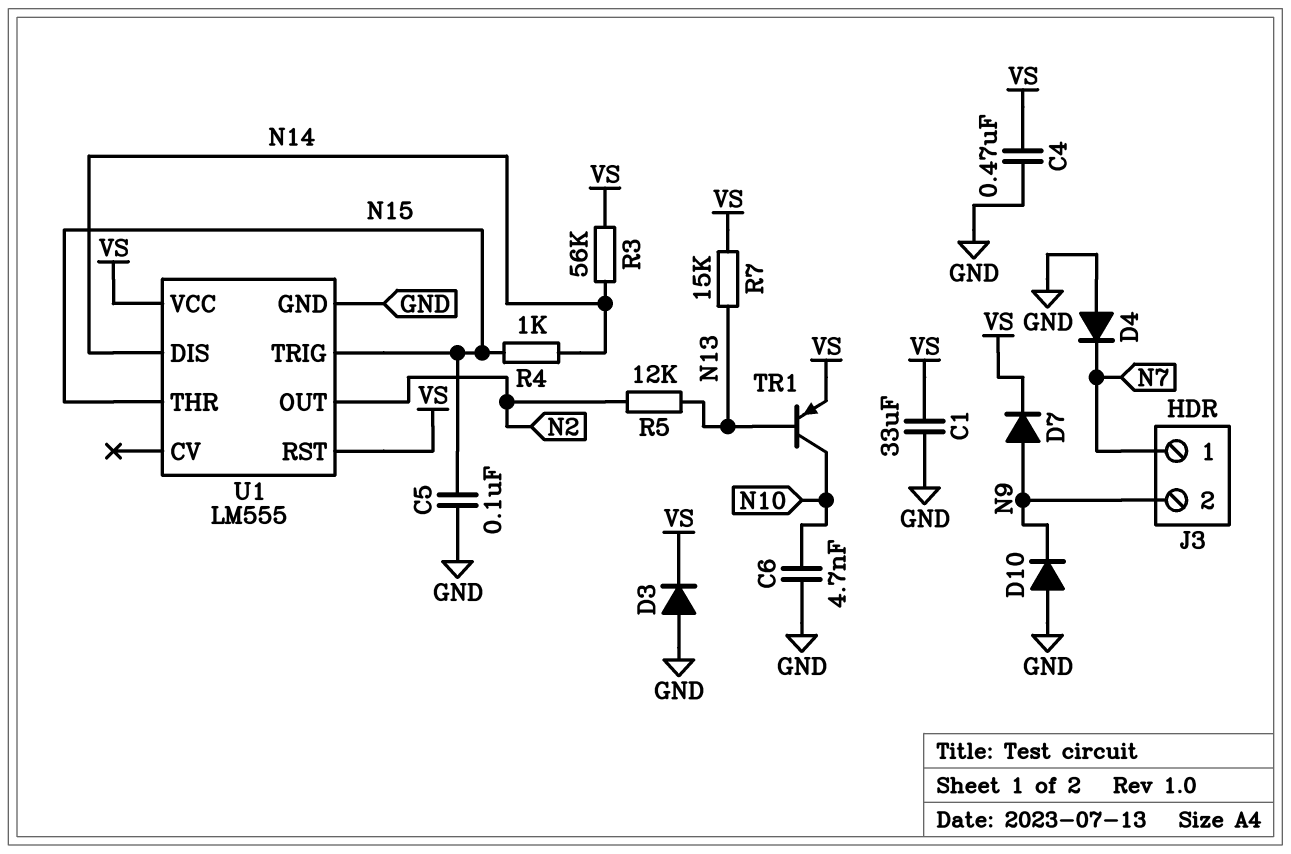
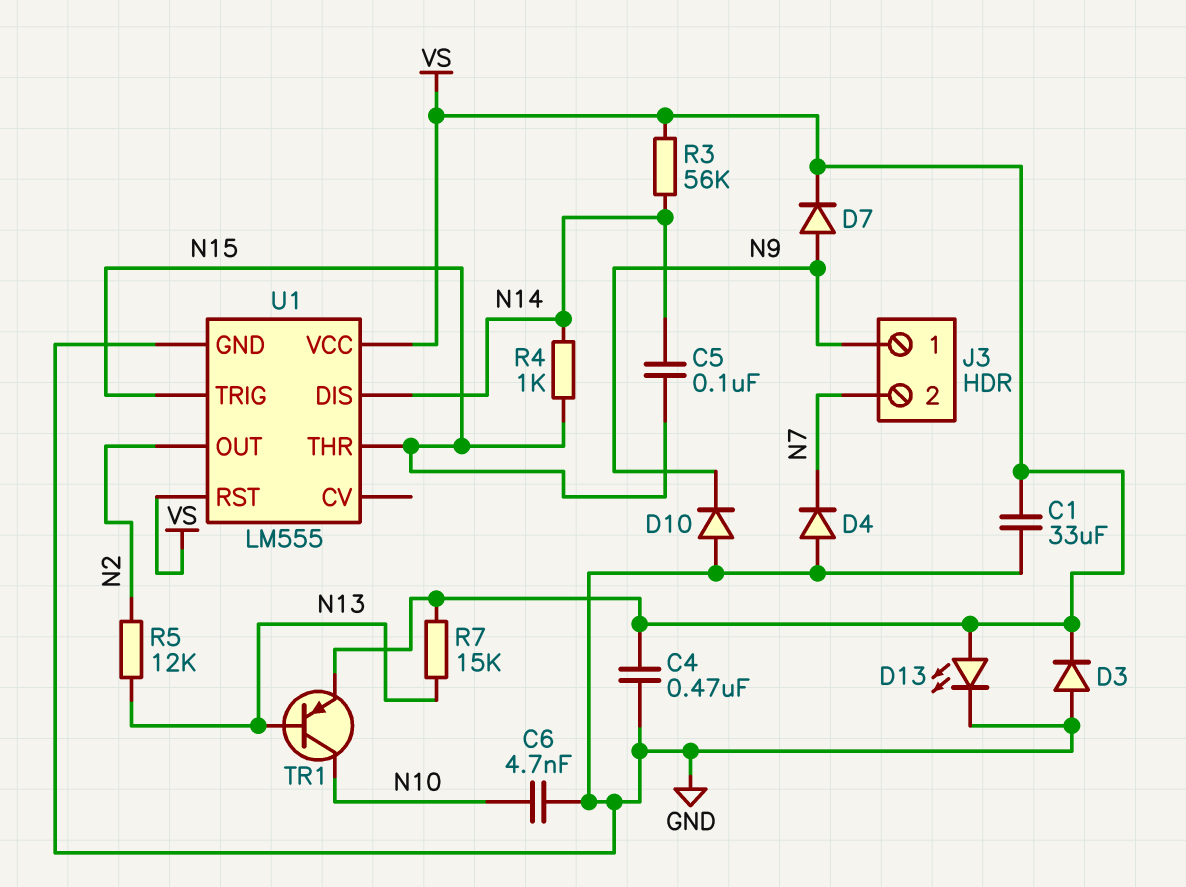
C5: 100nF (GND, N15) -> 100nF (N14, N15)
D13: none -> LED (A VS, K GND)
J3 pin 1: N7 -> N9
J3 pin 2: N9 -> N7

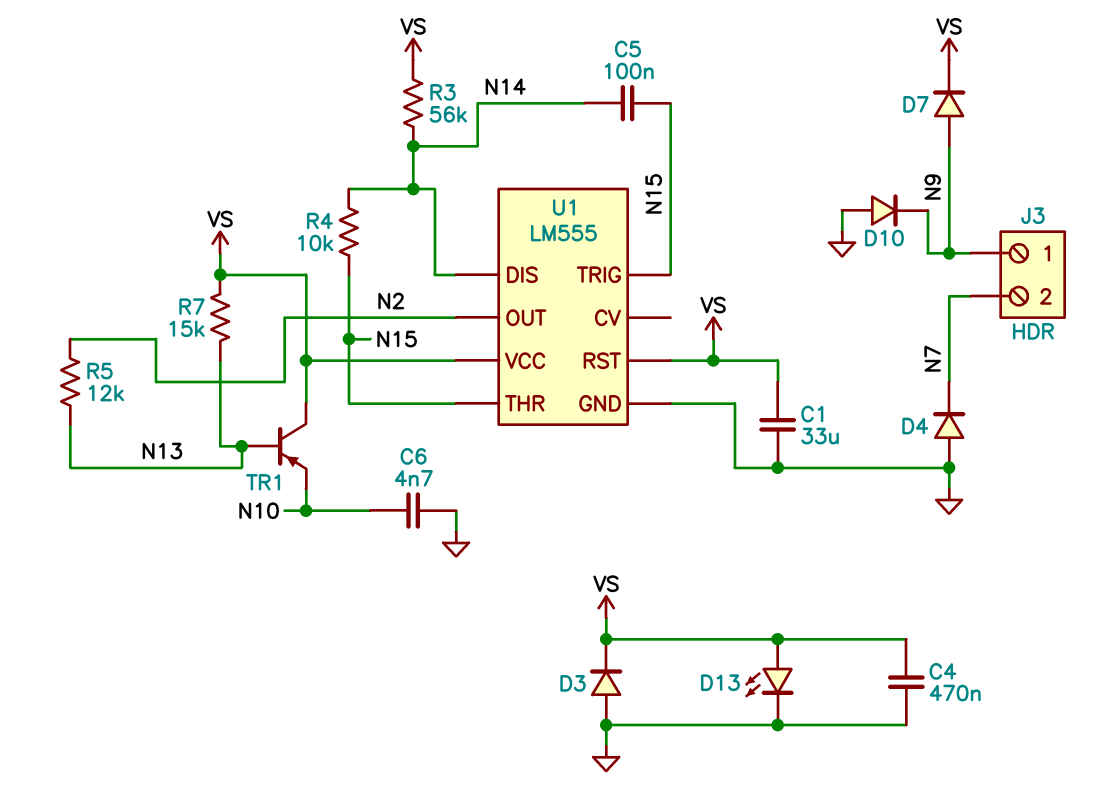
R4: 1k (N14, N15) -> 10k (N14, N15)
TR1: PNP (B N13, C N10, E VS) -> PNP (B N13, C VS, E N10)

